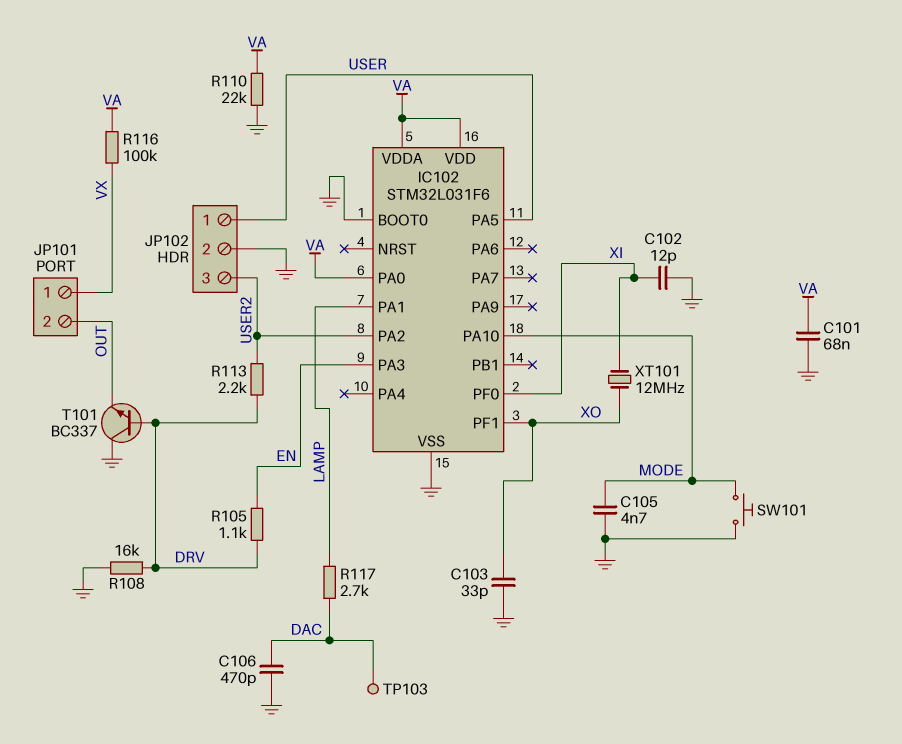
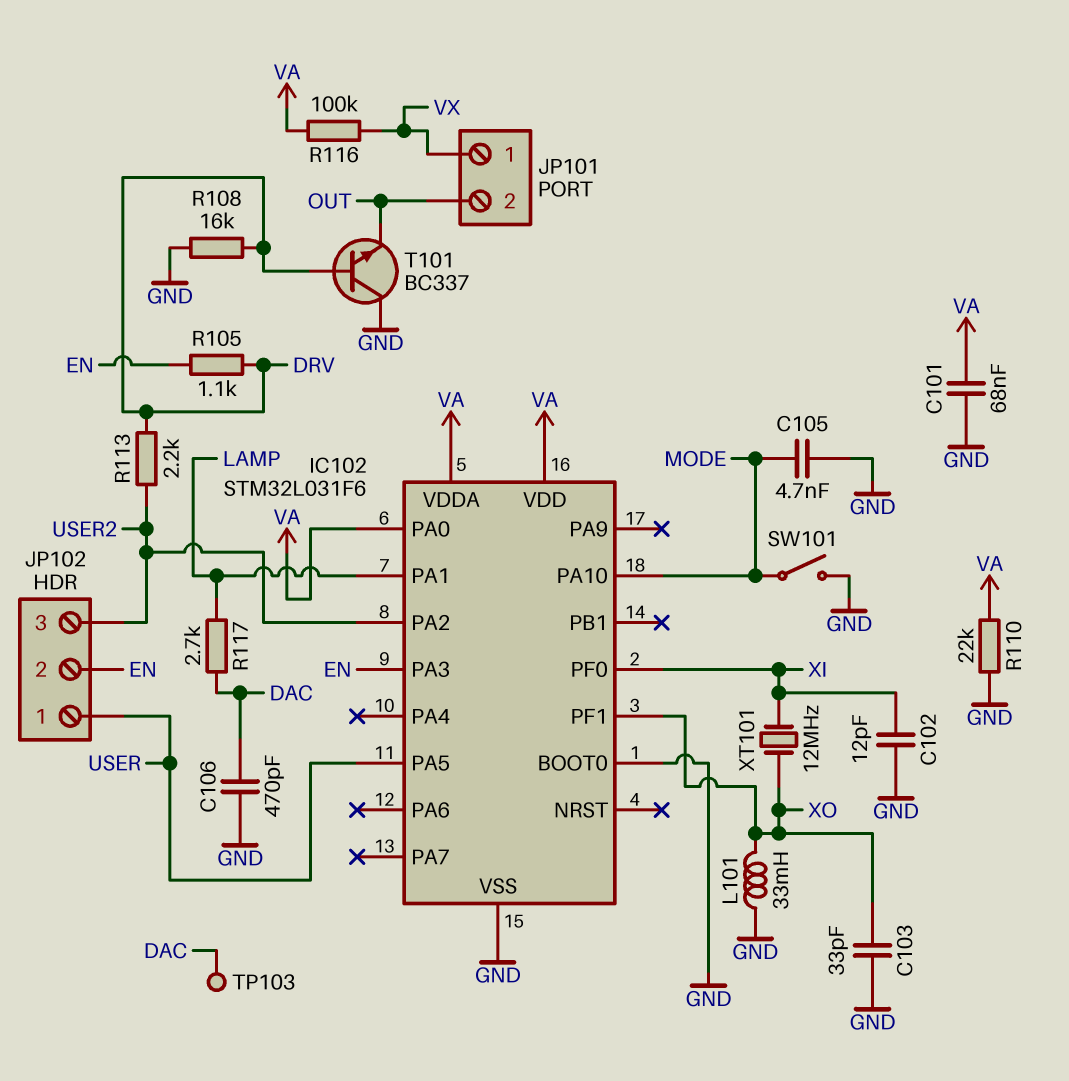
JP102 pin 2: GND -> EN
L101: none -> 33mH (GND, XO)
SW101: button (GND, MODE) -> switch (GND, MODE)

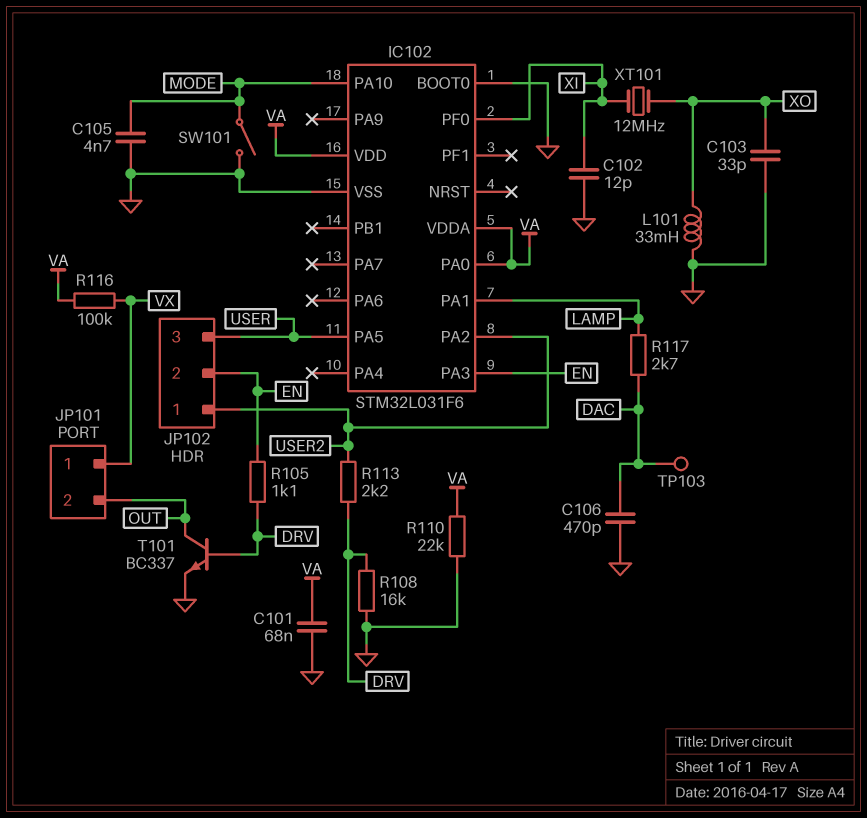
IC102 pin PF1: XO -> none
JP102 pin 1: USER -> USER2
JP102 pin 3: USER2 -> USER
T101: NPN BC337 (B DRV, C GND, E OUT) -> NPN BC337 (B DRV, C OUT, E GND)

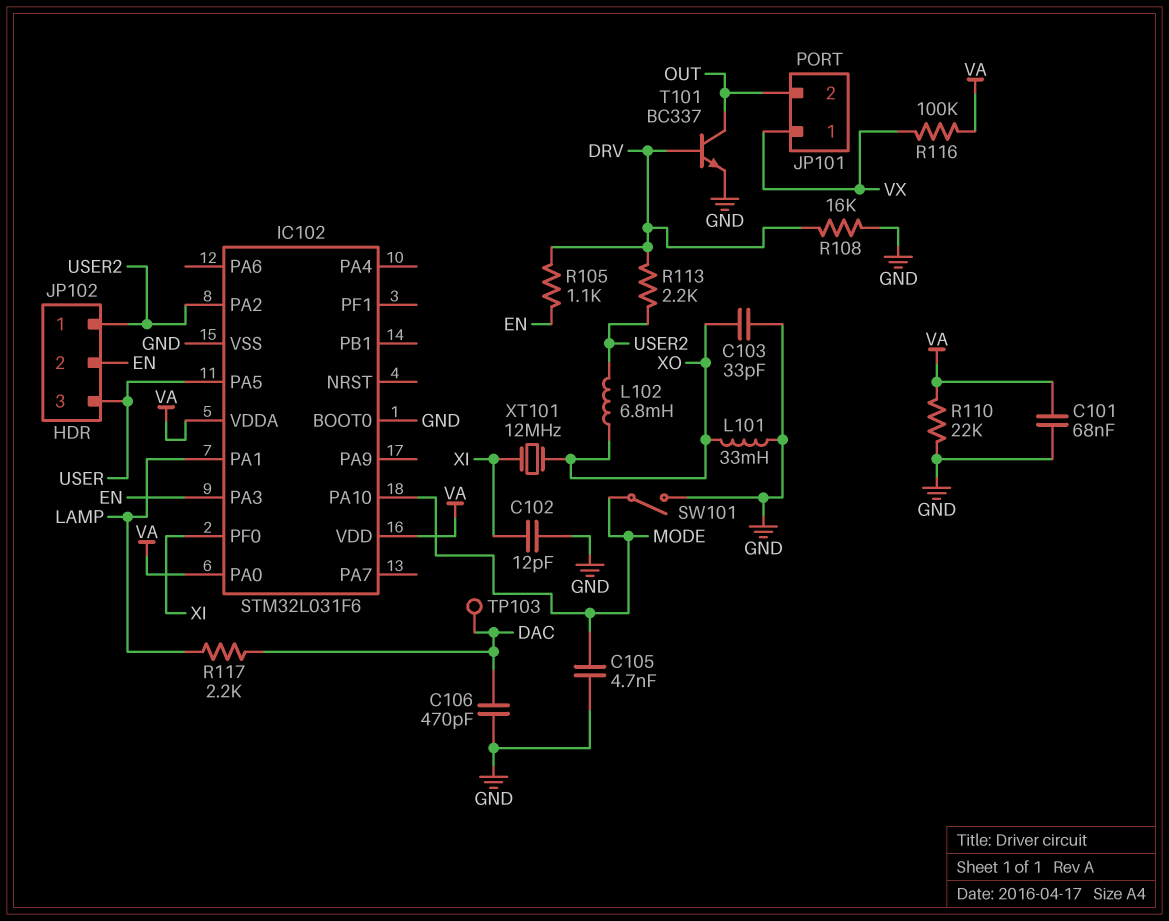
L102: none -> 6.8mH (USER2, XO)
R117: 2.7k (DAC, LAMP) -> 2.2k (DAC, LAMP)

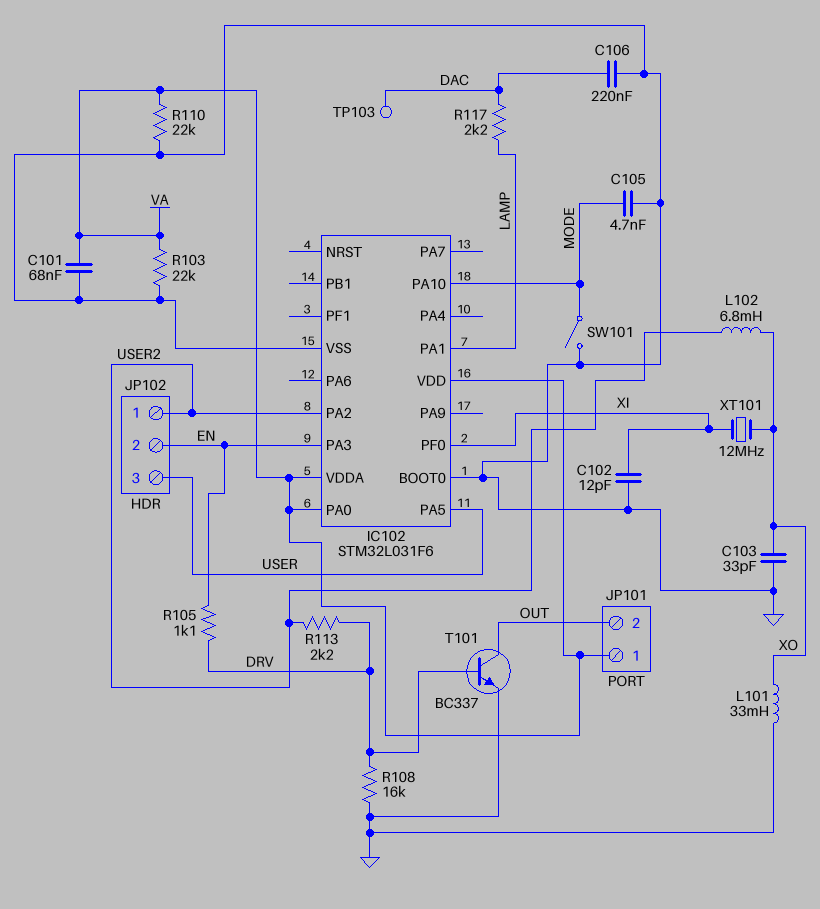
C106: 470pF (DAC, GND) -> 220nF (DAC, GND)
JP101 pin 1: VX -> VA
R103: none -> 22k (GND, VA)
R116: 100k (VA, VX) -> none

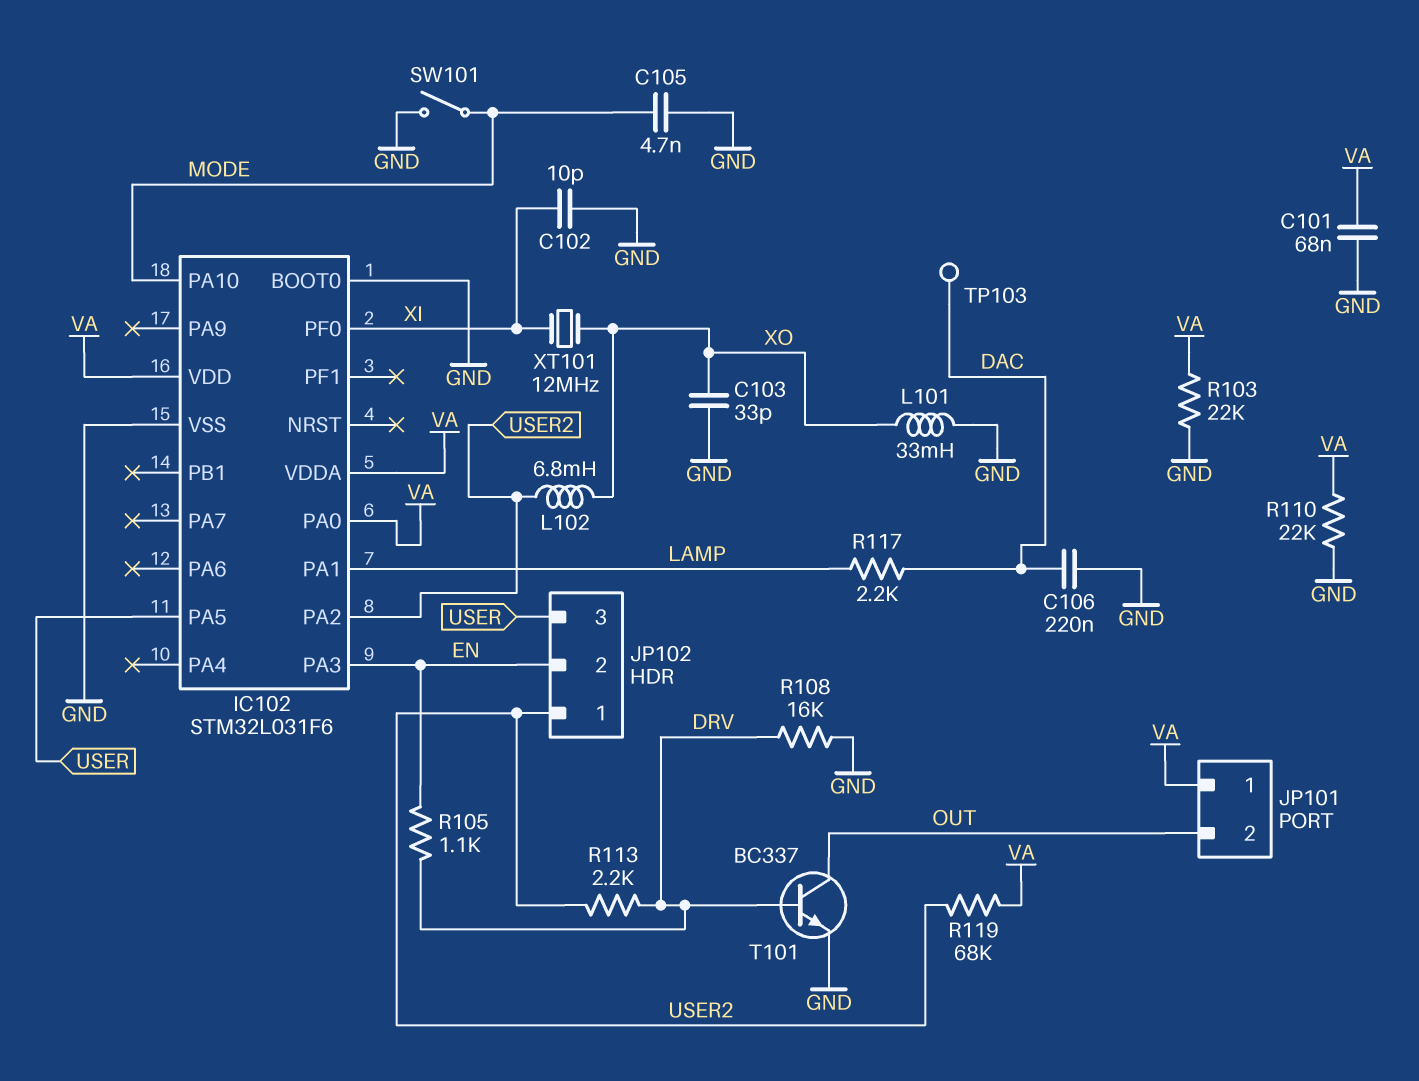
C102: 12pF (GND, XI) -> 10pF (GND, XI)
R119: none -> 68k (USER2, VA)

